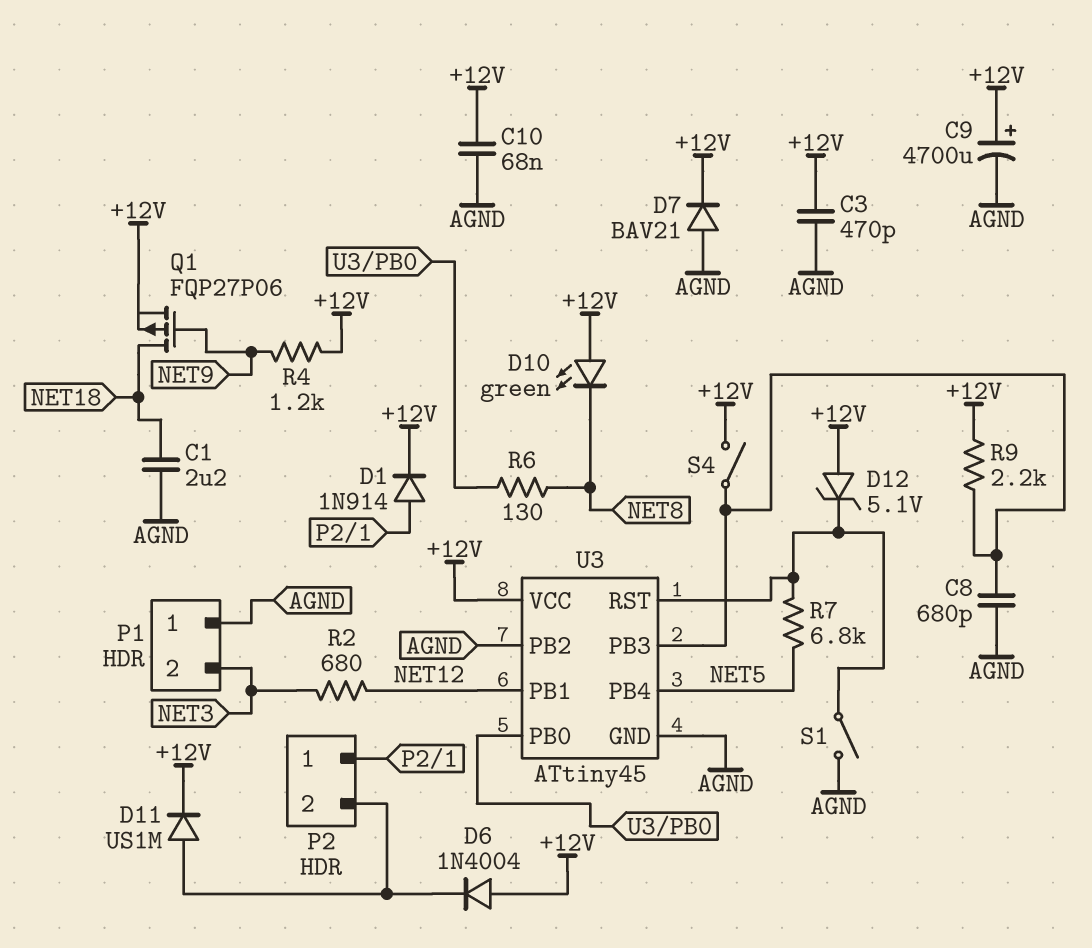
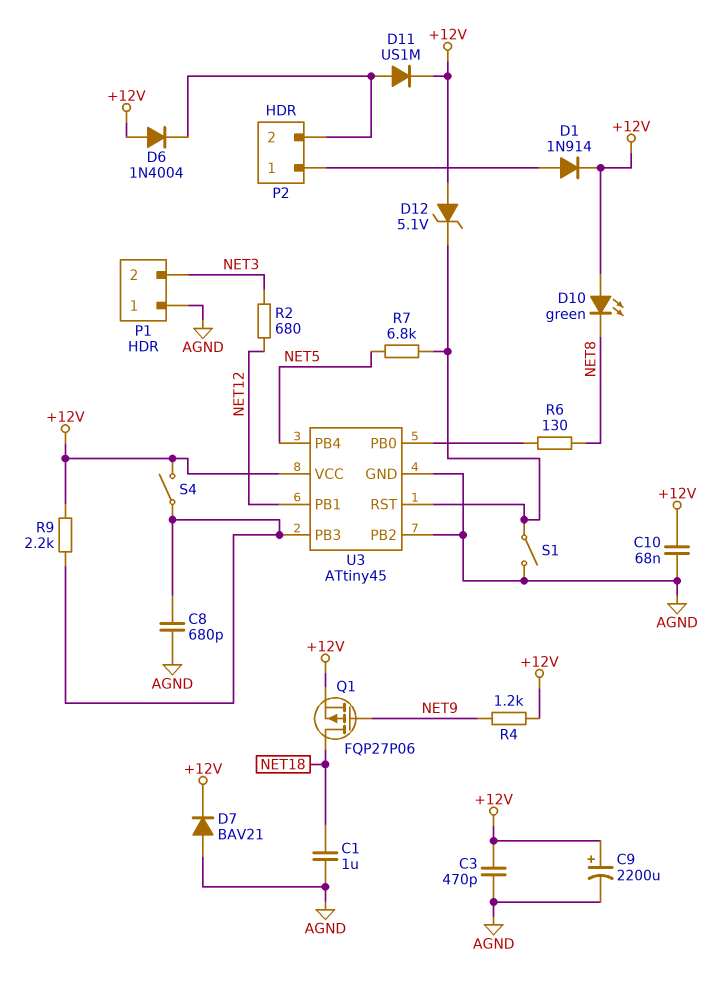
C1: 2.2uF (AGND, NET18) -> 1uF (AGND, NET18)
C9: 4700uF (plus +12V, minus AGND) -> 2200uF (plus +12V, minus AGND)

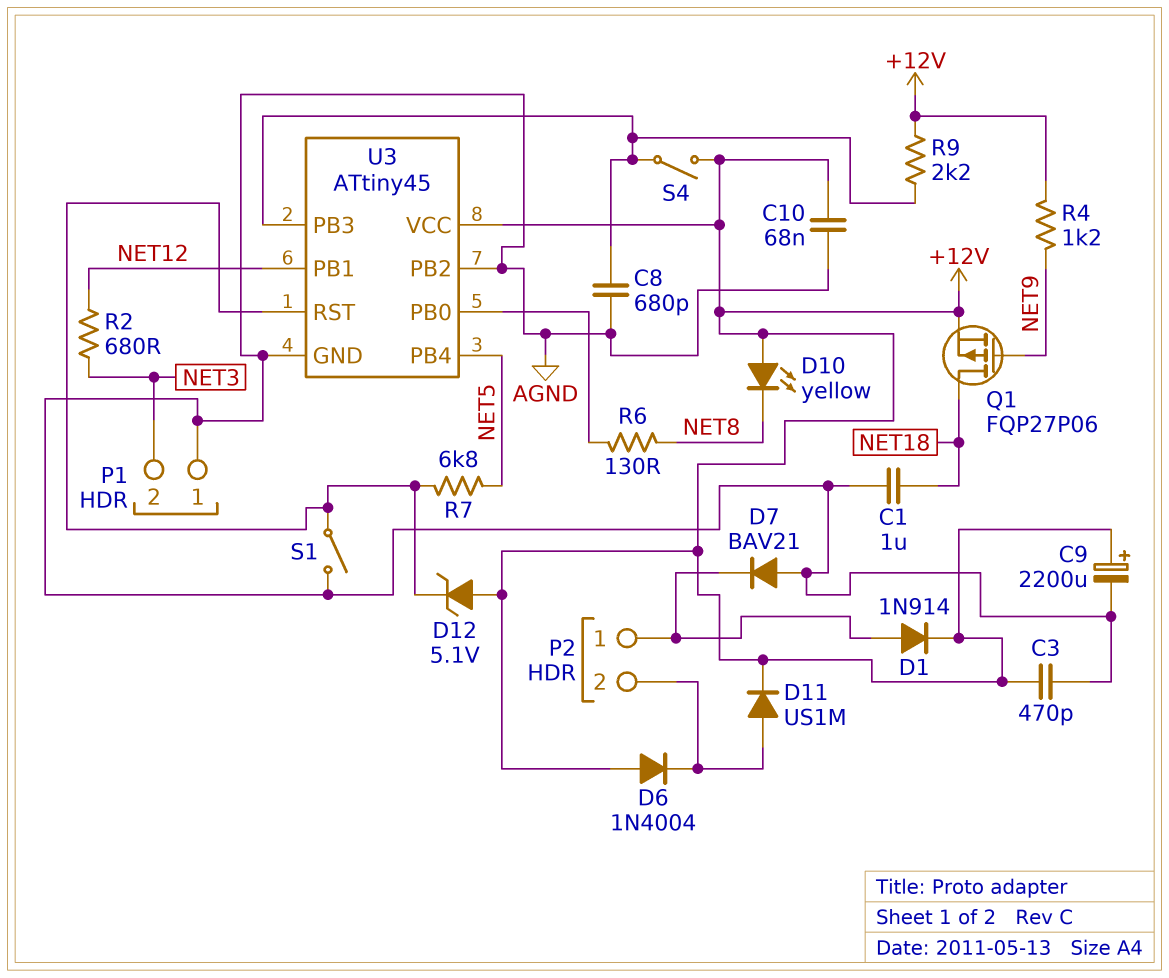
D7: diode BAV21 (A AGND, K +12V) -> diode BAV21 (A AGND, K P2/1)
D10: LED green (A +12V, K NET8) -> LED yellow (A +12V, K NET8)

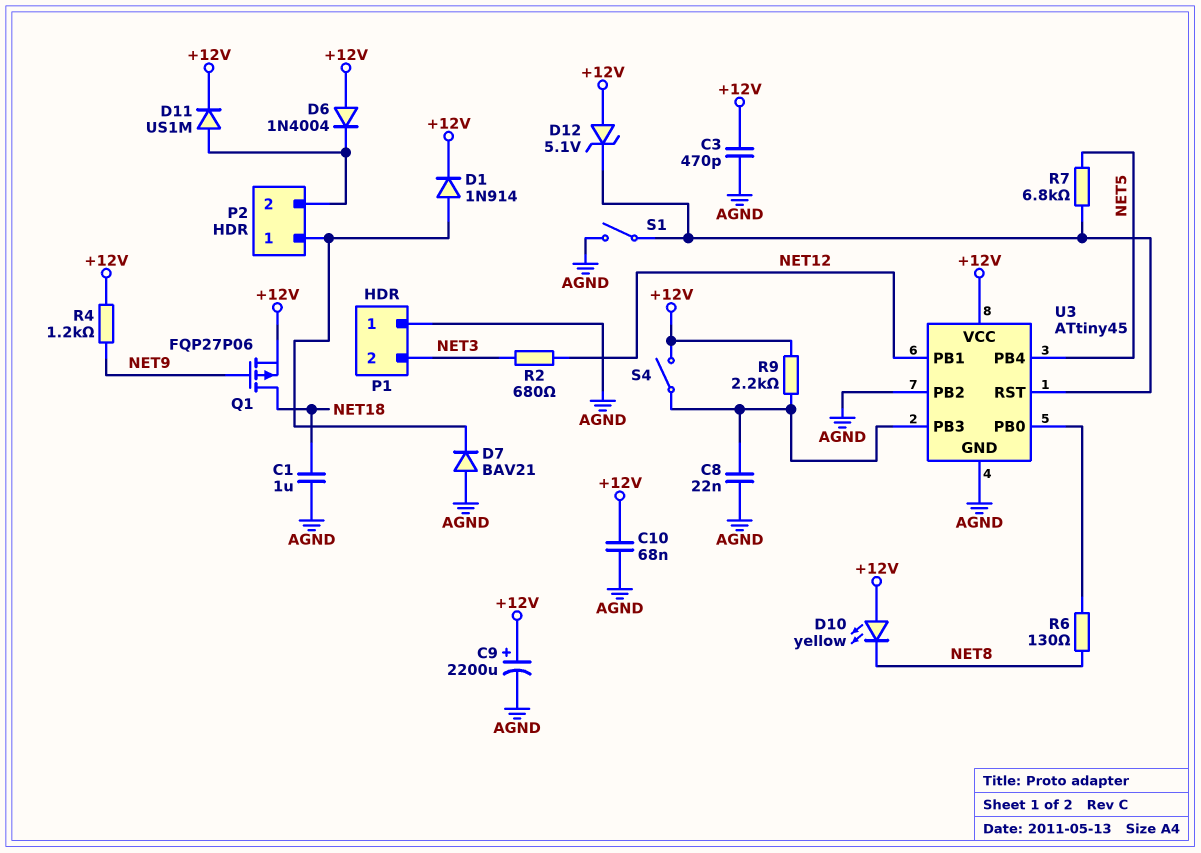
C8: 680pF (AGND, U3/PB3) -> 22nF (AGND, U3/PB3)

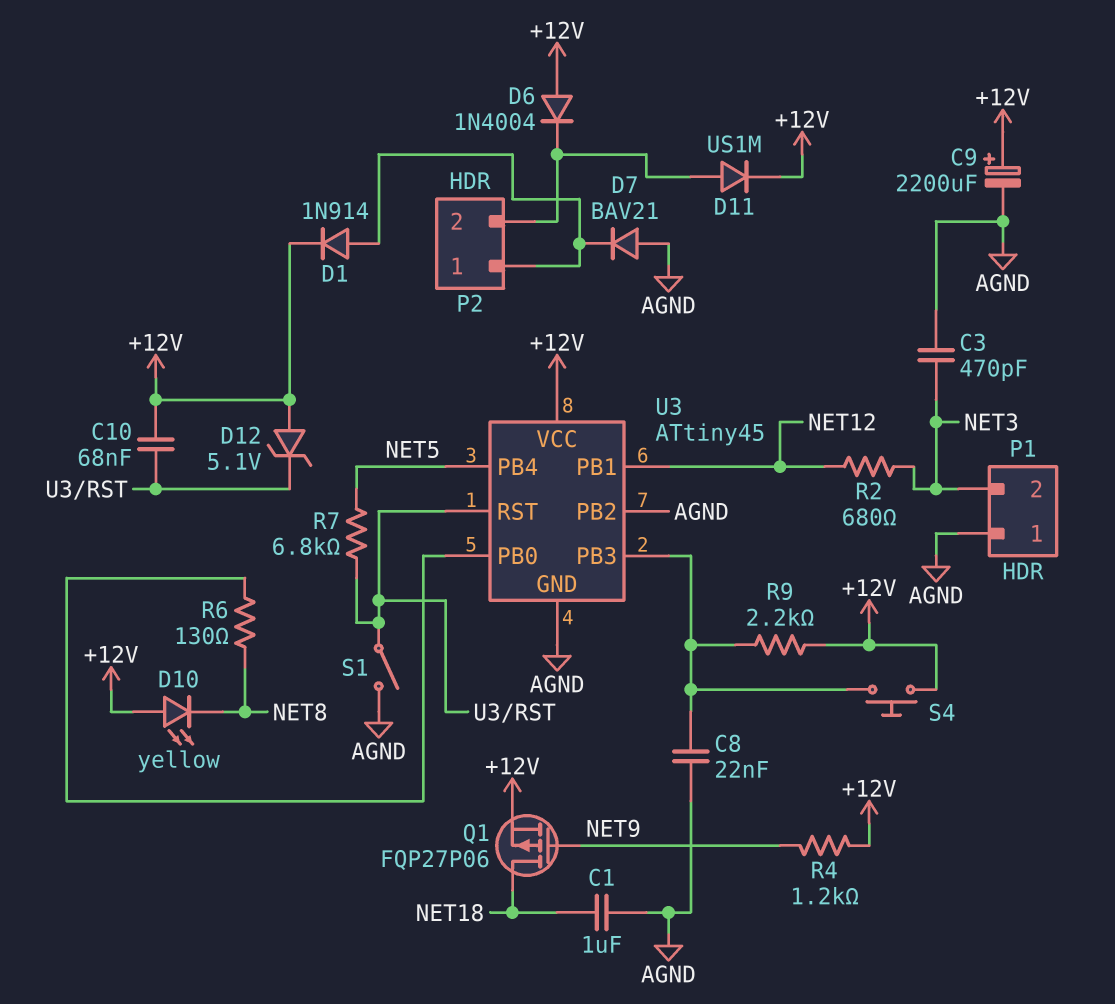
C3: 470pF (+12V, AGND) -> 470pF (AGND, NET3)
C10: 68nF (+12V, AGND) -> 68nF (+12V, U3/RST)
S4: switch (+12V, U3/PB3) -> button (+12V, U3/PB3)

